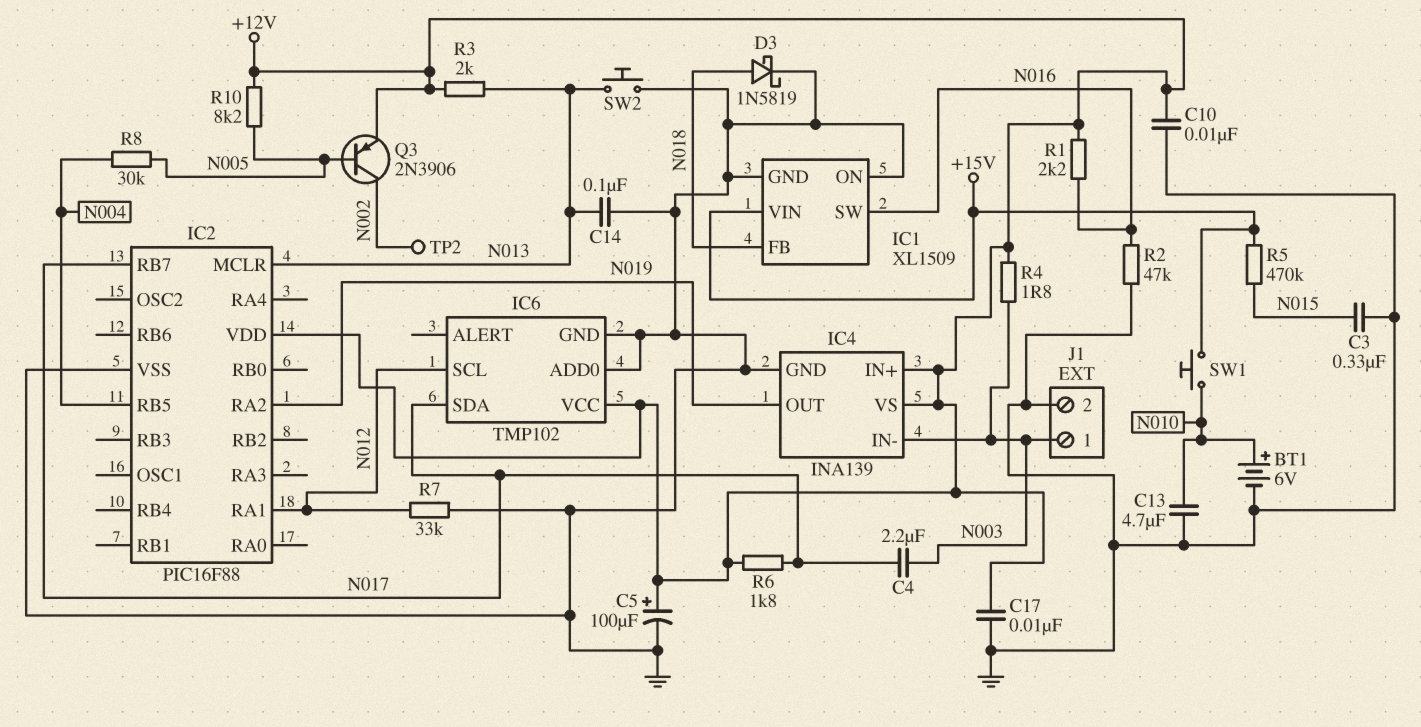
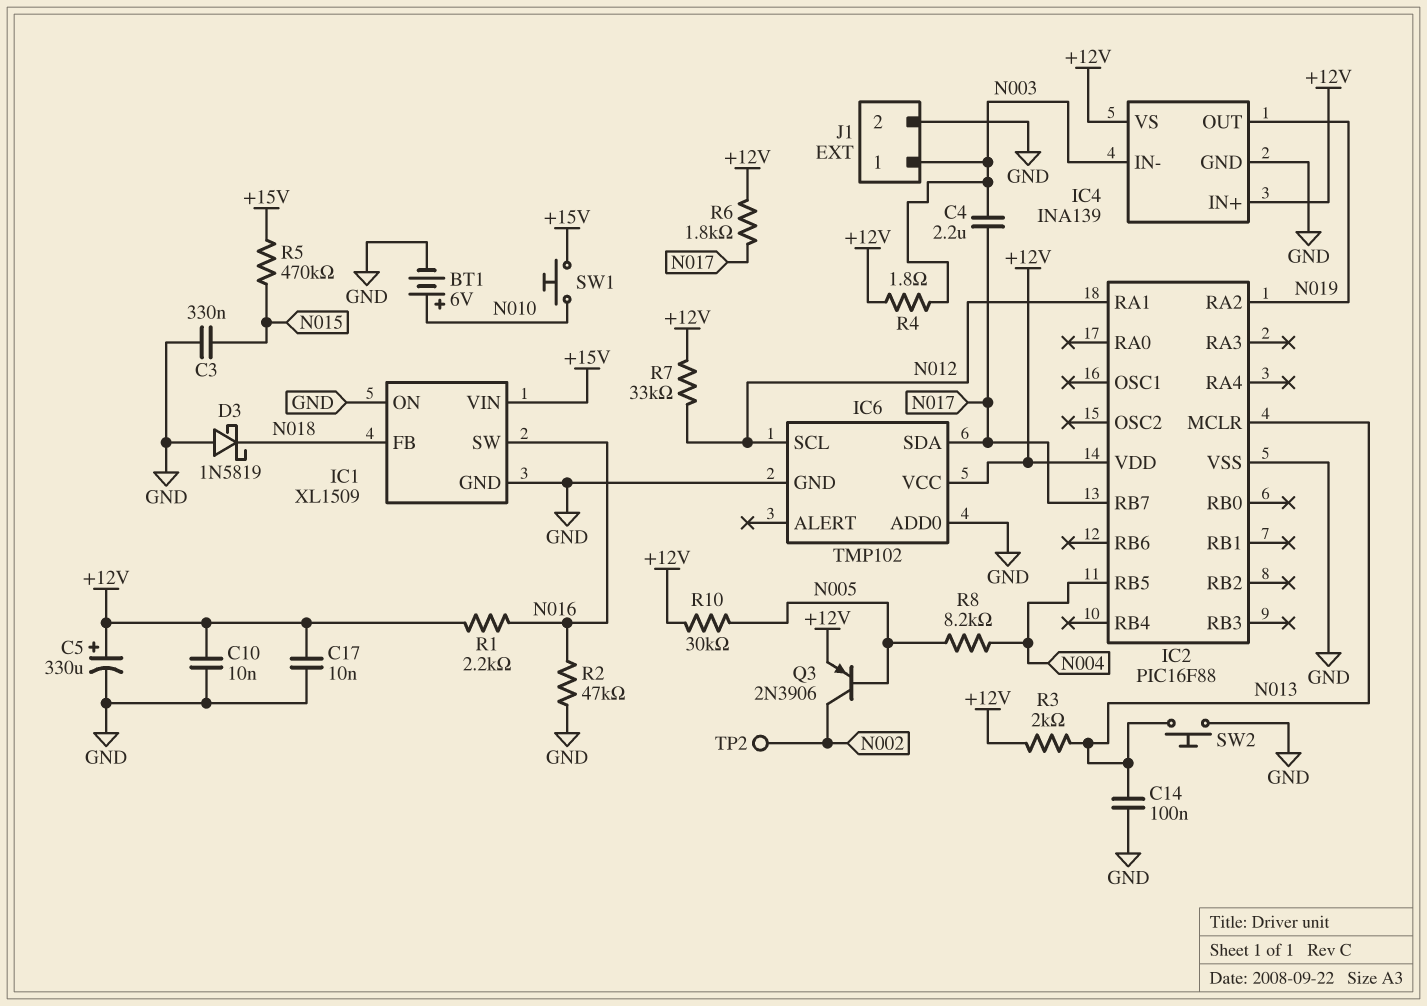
C5: 100uF (plus +12V, minus GND) -> 330uF (plus +12V, minus GND)
C13: 4.7uF (GND, N010) -> none
D3: schottky 1N5819 (A N018, K GND) -> schottky 1N5819 (A GND, K N018)
R7: 33k (GND, N012) -> 33k (+12V, N012)
R8: 30k (N004, N005) -> 8.2k (N004, N005)
R10: 8.2k (+12V, N005) -> 30k (+12V, N005)

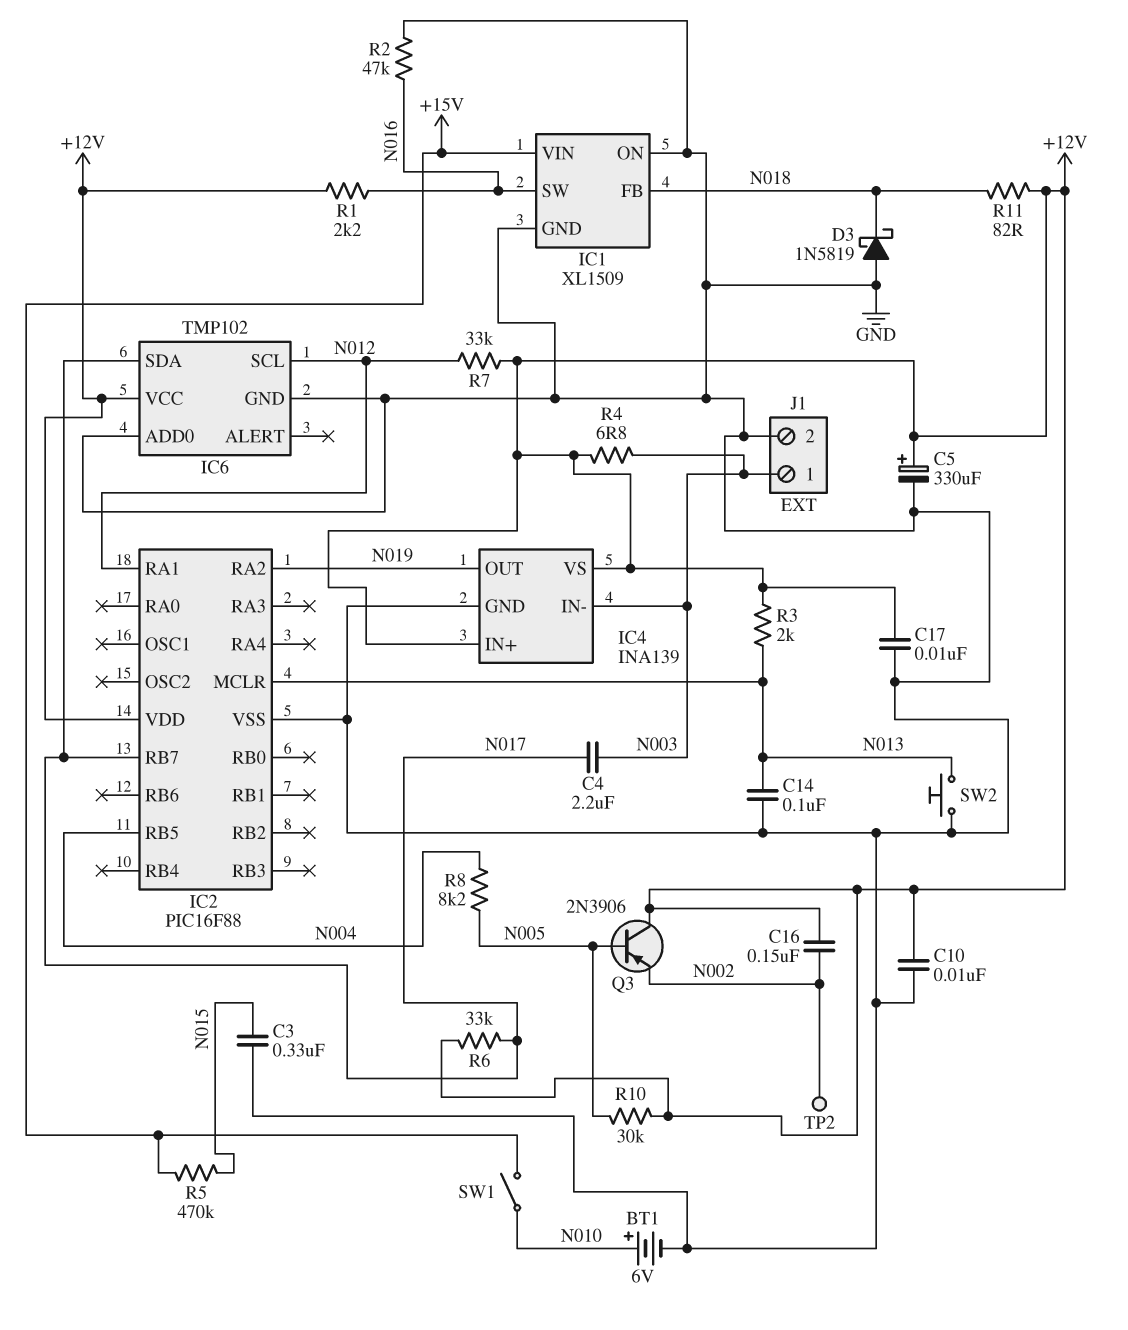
C16: none -> 150nF (+12V, N002)
Q3: PNP 2N3906 (B N005, C N002, E +12V) -> PNP 2N3906 (B N005, C +12V, E N002)
R4: 1.8 (+12V, N003) -> 6.8 (+12V, N003)
R6: 1.8k (+12V, N017) -> 33k (+12V, N017)
R11: none -> 82 (+12V, N018)
SW1: button (+15V, N010) -> switch (+15V, N010)

